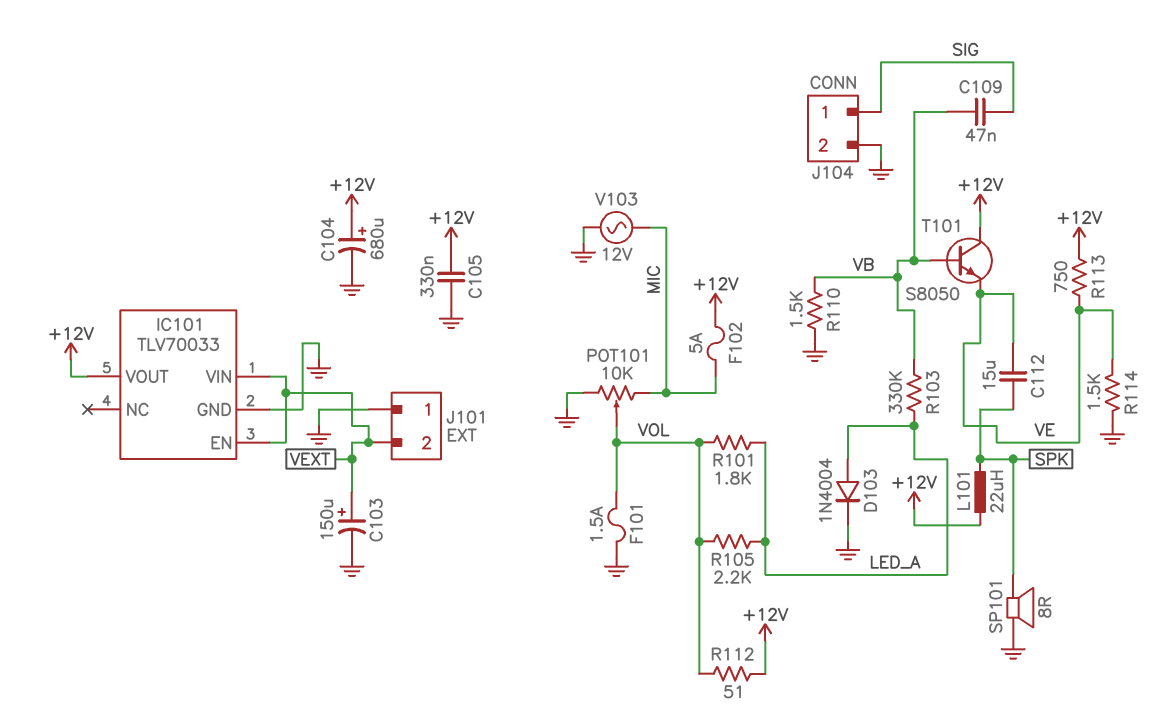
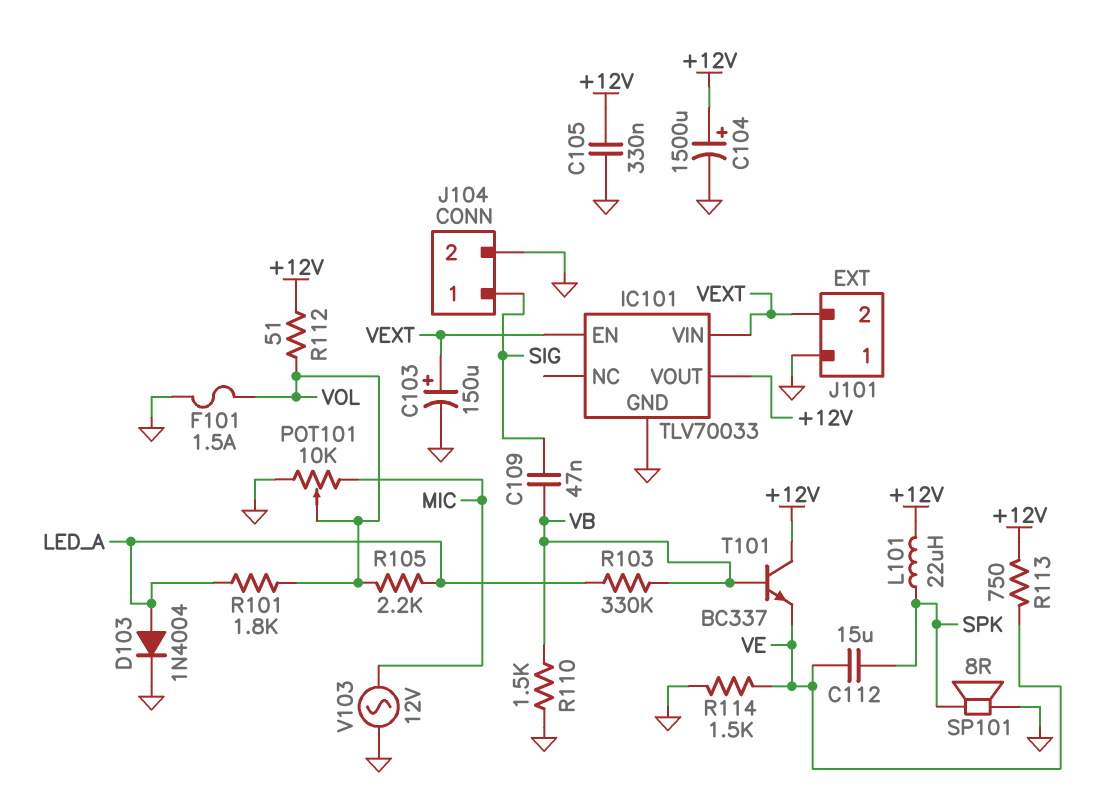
C104: 680uF (plus +12V, minus GND) -> 1500uF (plus +12V, minus GND)
F102: 5A (+12V, MIC) -> none
T101: NPN S8050 (B VB, C +12V, E VE) -> NPN BC337 (B VB, C +12V, E VE)

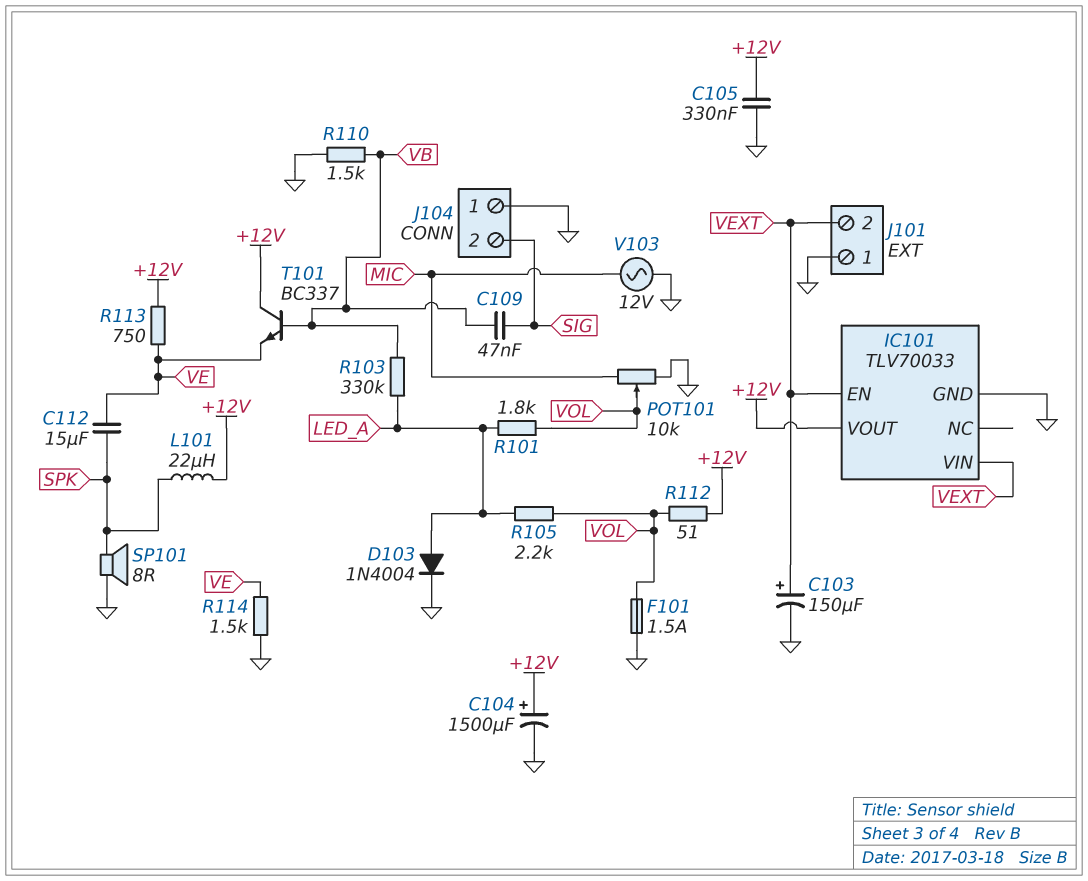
J104 pin 1: SIG -> GND
J104 pin 2: GND -> SIG

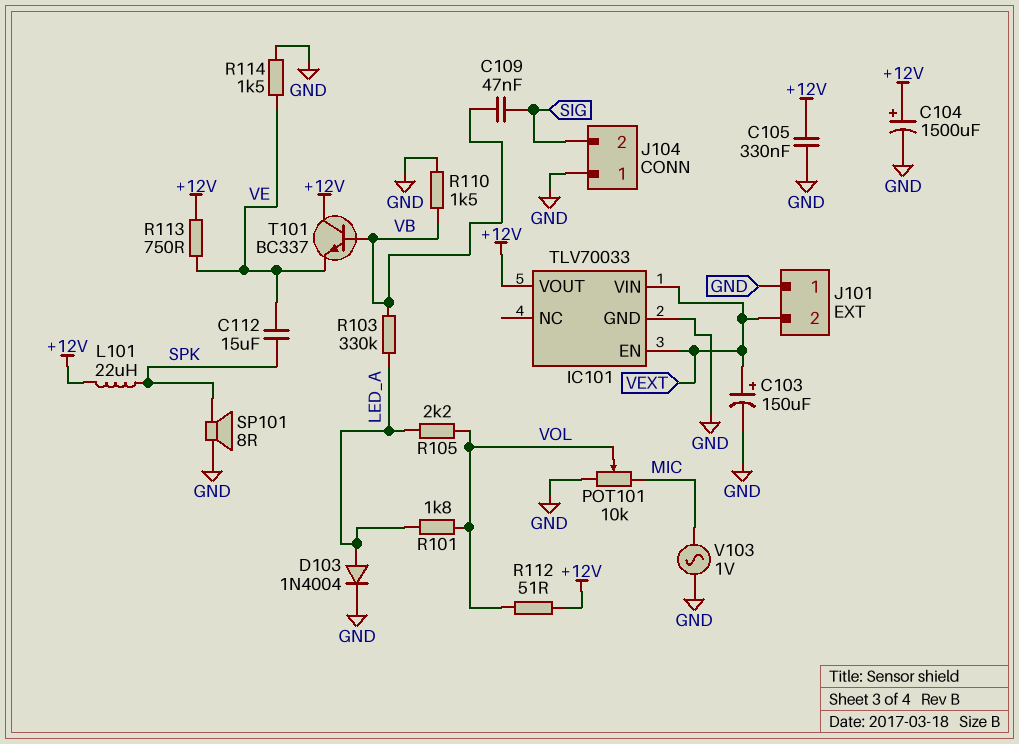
F101: 1.5A (GND, VOL) -> none
V103: AC 12V (GND, MIC) -> AC 1V (GND, MIC)

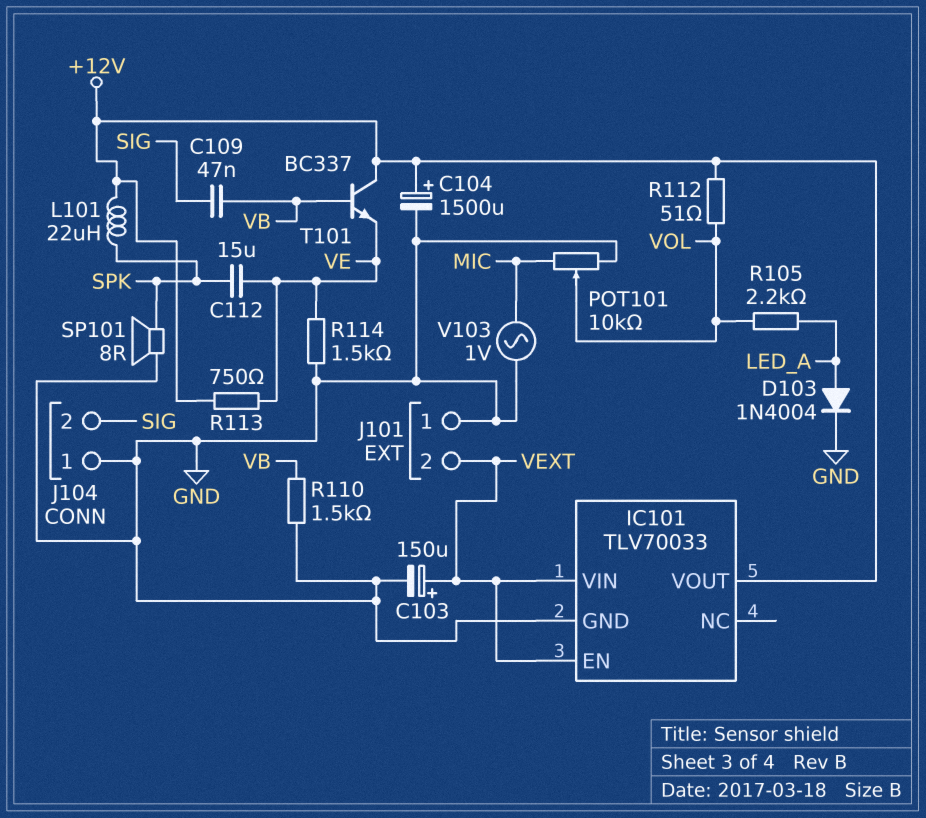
C105: 330nF (+12V, GND) -> none
R101: 1.8k (LED_A, VOL) -> none
R103: 330k (LED_A, VB) -> none

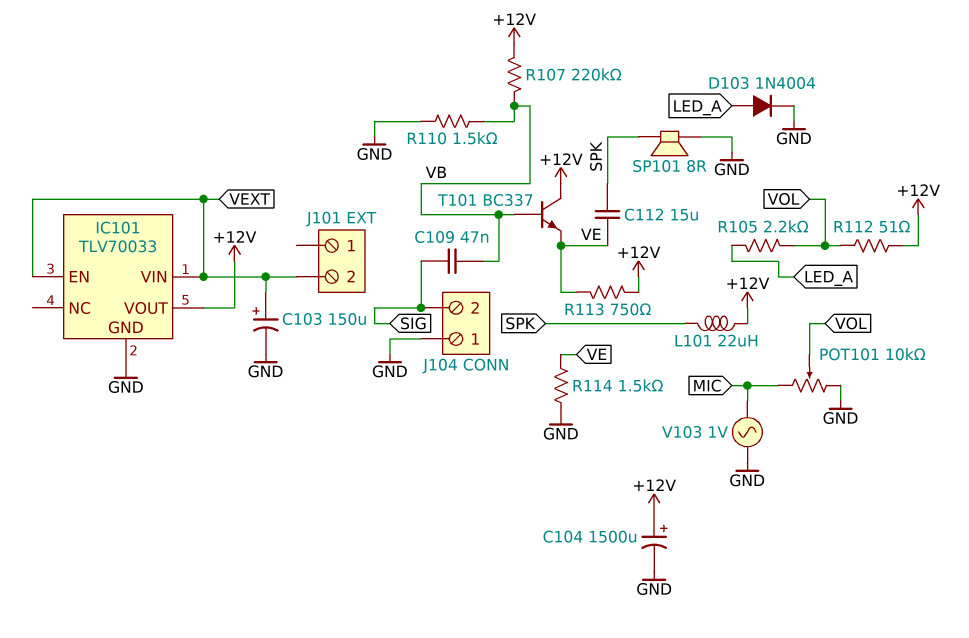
J101 pin 1: GND -> none
R107: none -> 220k (+12V, VB)

